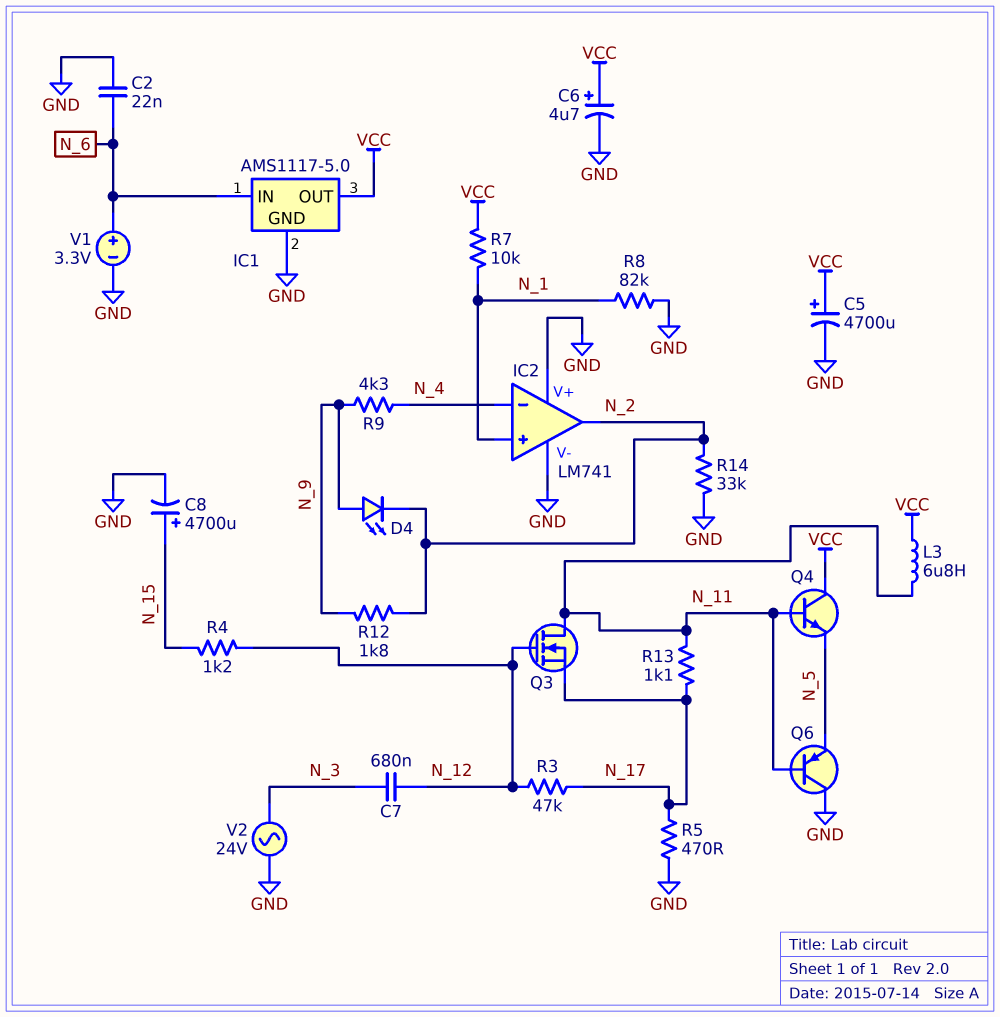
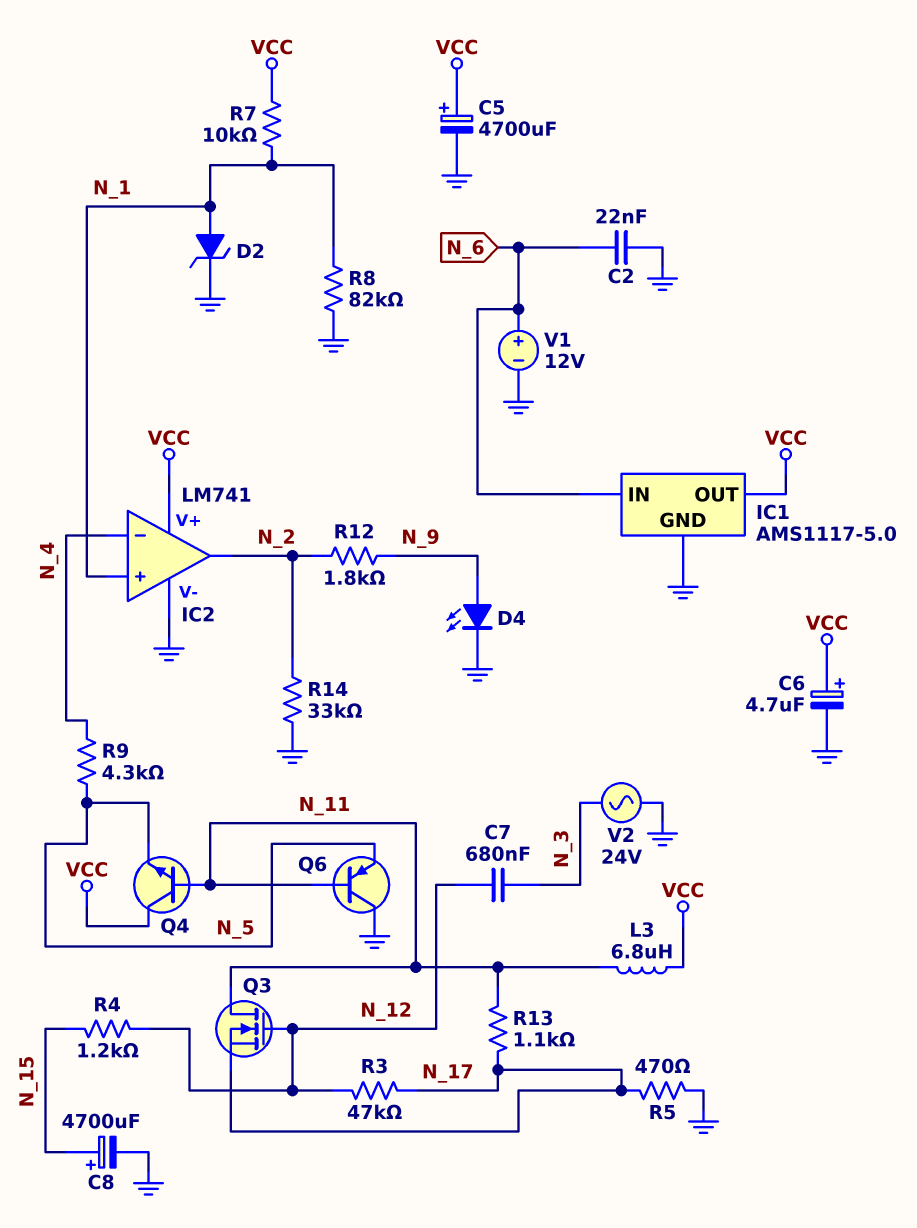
D2: none -> zener (A N_1, K GND)
D4: LED (A N_9, K N_2) -> LED (A N_9, K GND)
IC2 pin V+: GND -> VCC
R9: 4.3k (N_4, N_9) -> 4.3k (N_4, N_5)
V1: 3.3V (plus N_6, minus GND) -> 12V (plus N_6, minus GND)

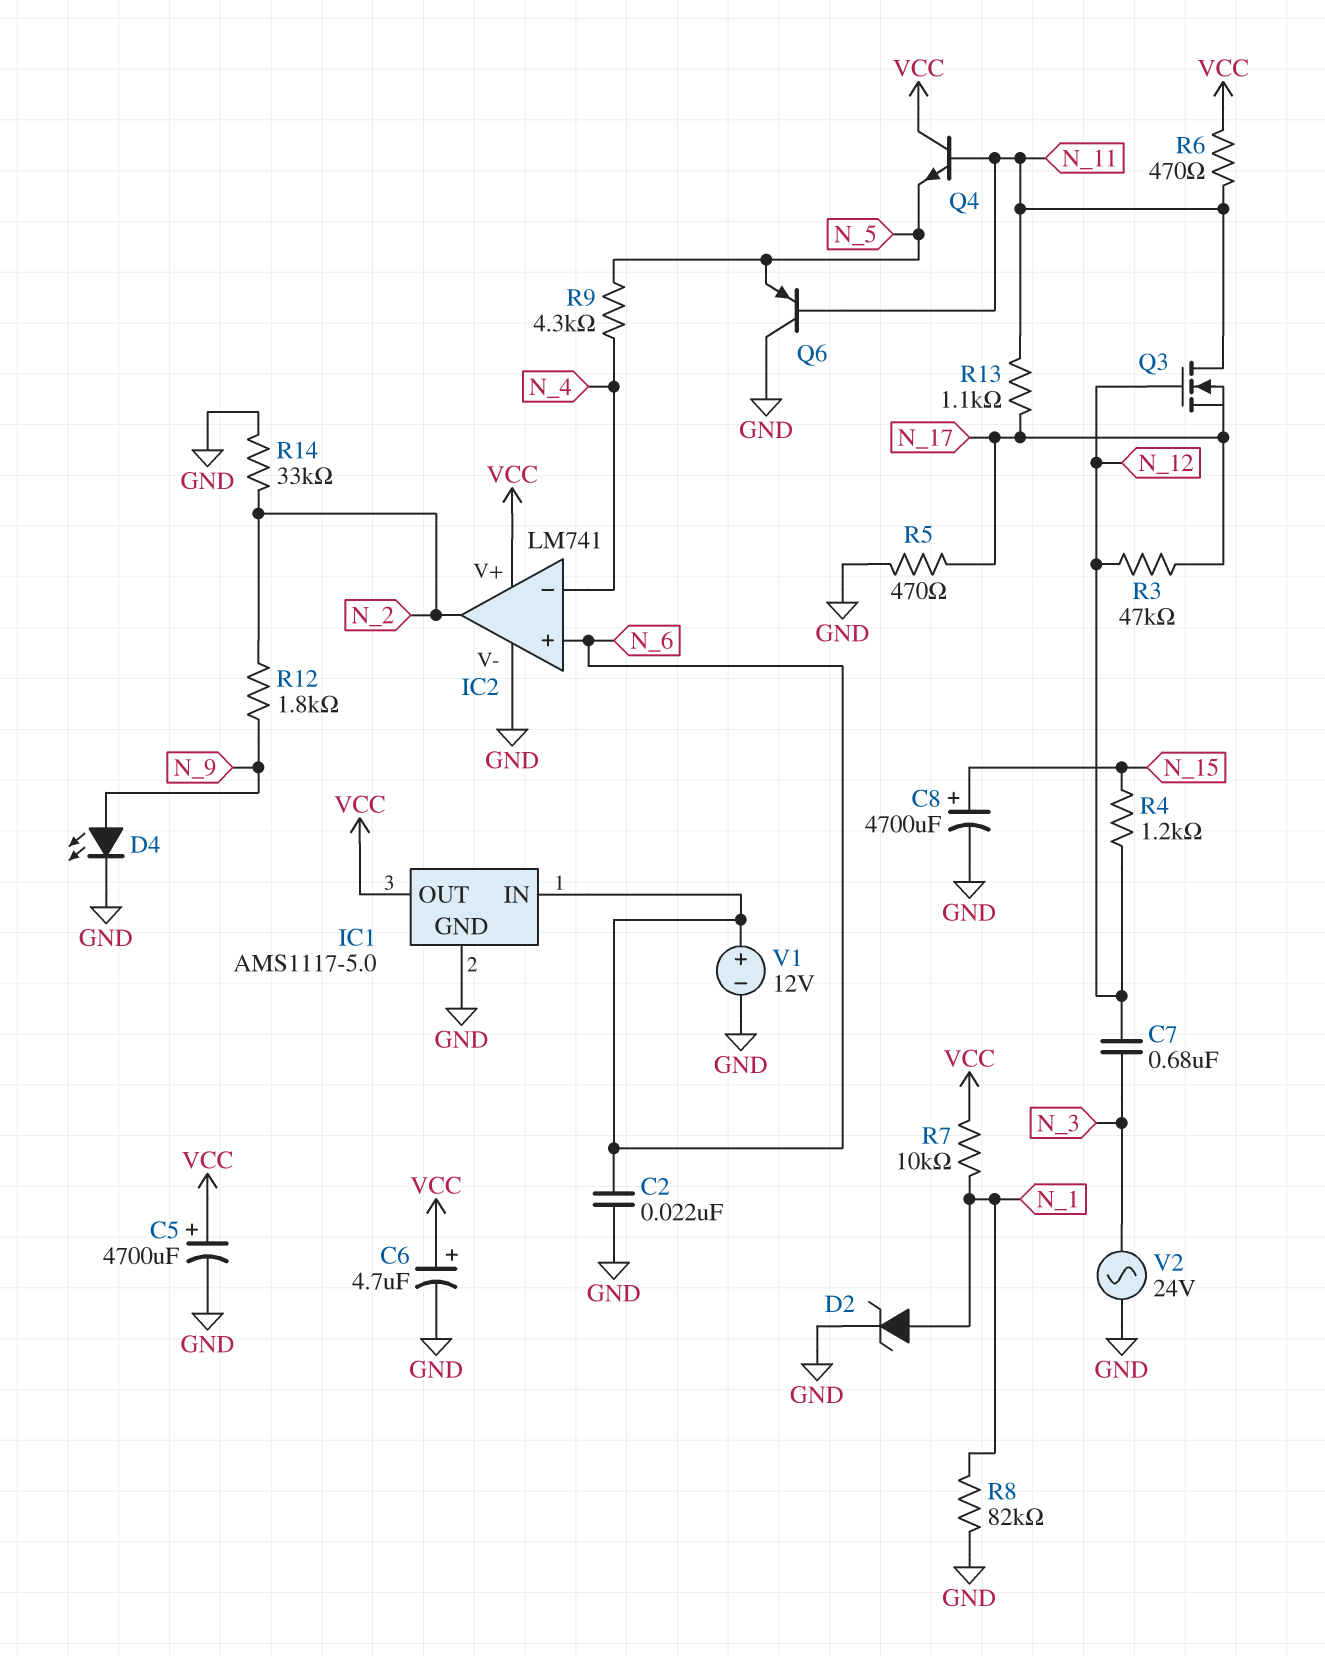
IC2 pin in+: N_1 -> N_6
L3: 6.8uH (N_11, VCC) -> none
R6: none -> 470 (N_11, VCC)

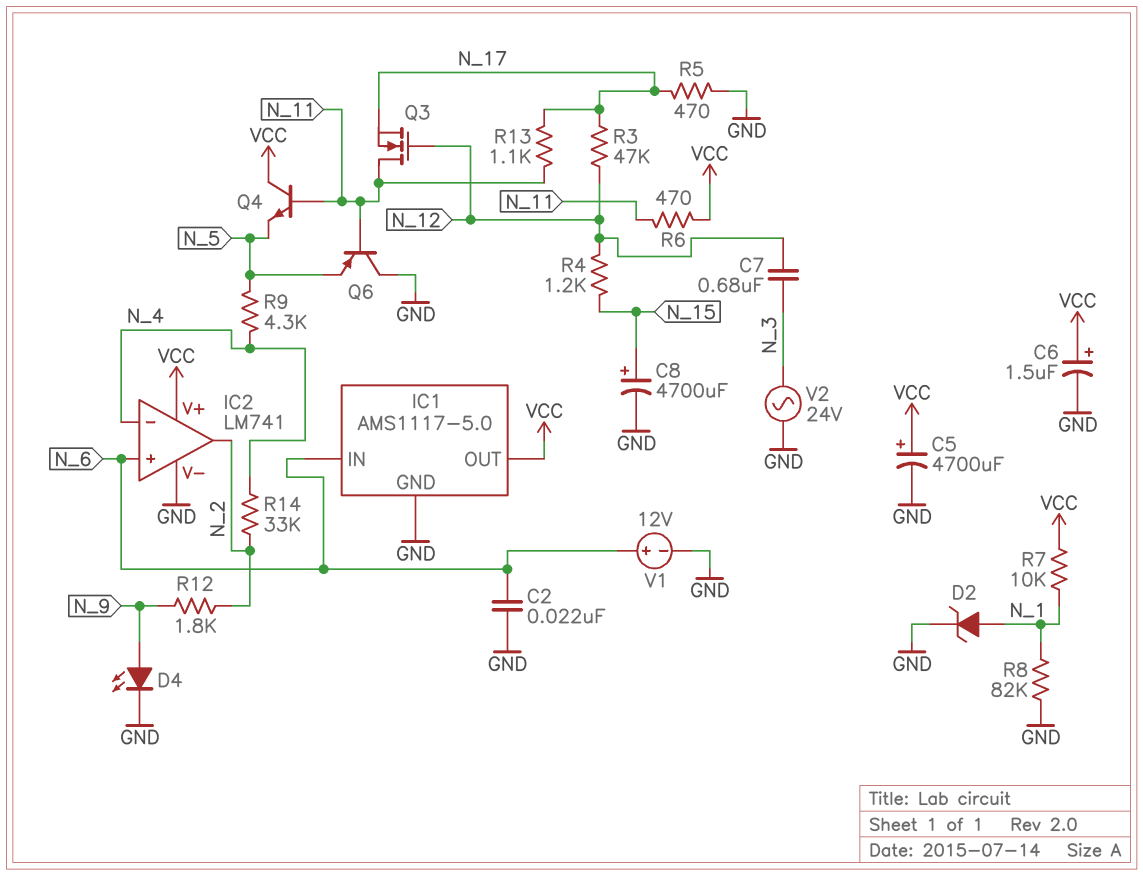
C6: 4.7uF (plus VCC, minus GND) -> 1.5uF (plus VCC, minus GND)
R14: 33k (GND, N_2) -> 33k (N_2, N_4)

